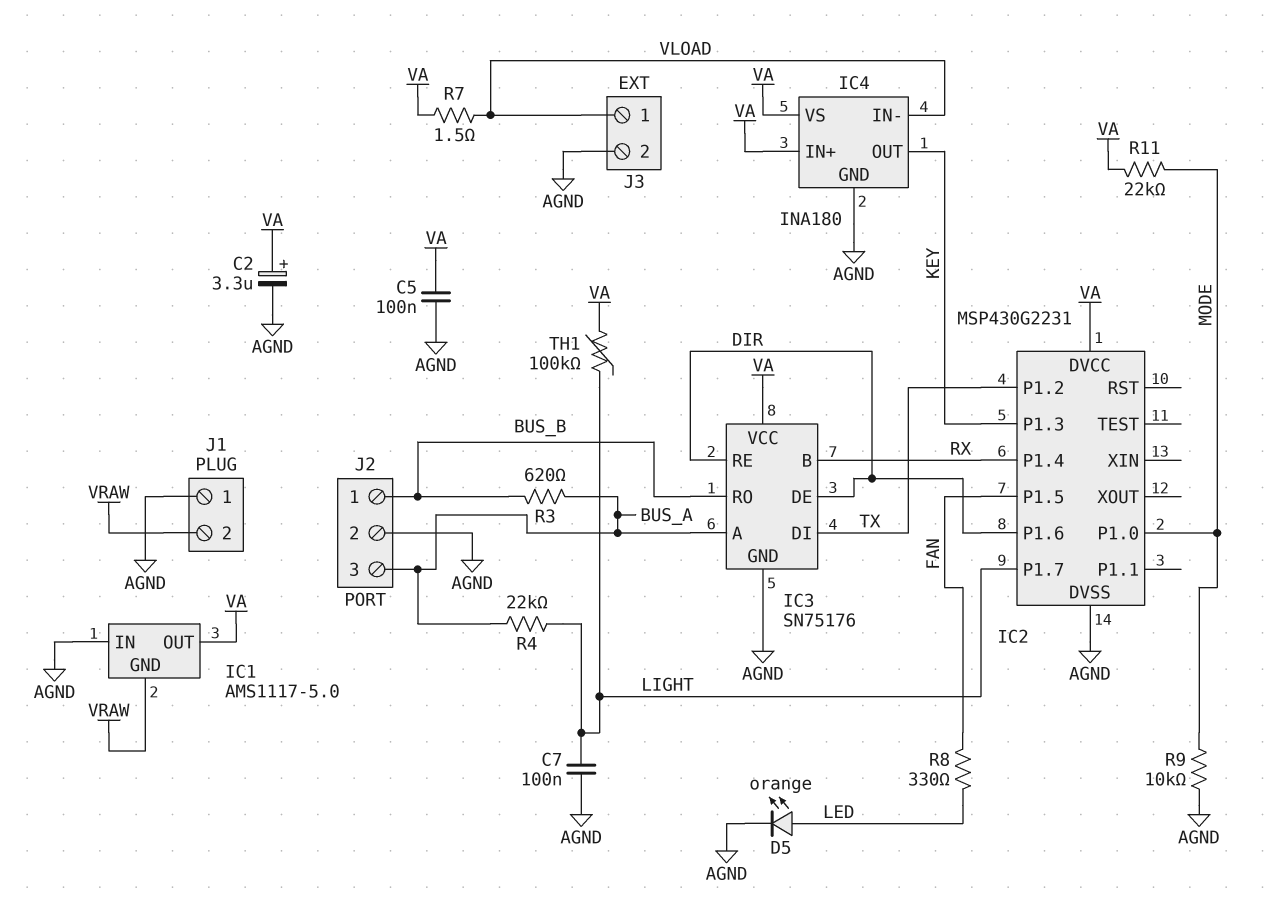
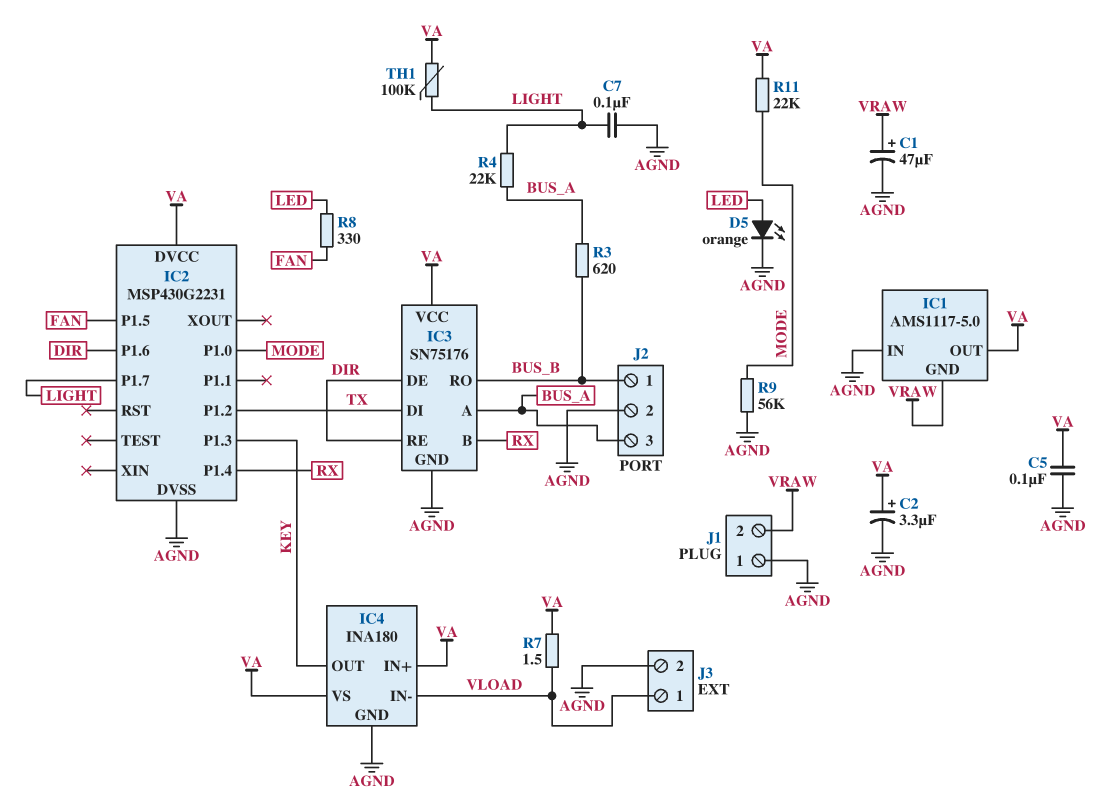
C1: none -> 47uF (plus VRAW, minus AGND)
R9: 10k (AGND, MODE) -> 56k (AGND, MODE)

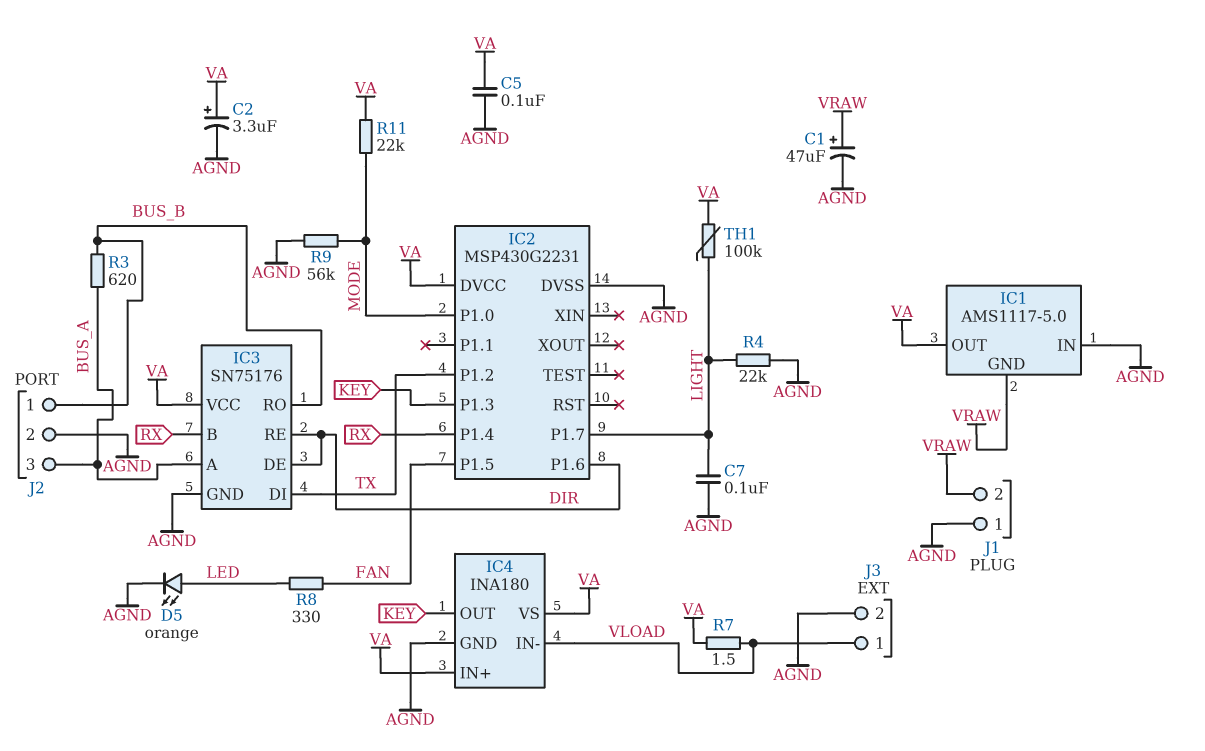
R4: 22k (BUS_A, LIGHT) -> 22k (AGND, LIGHT)

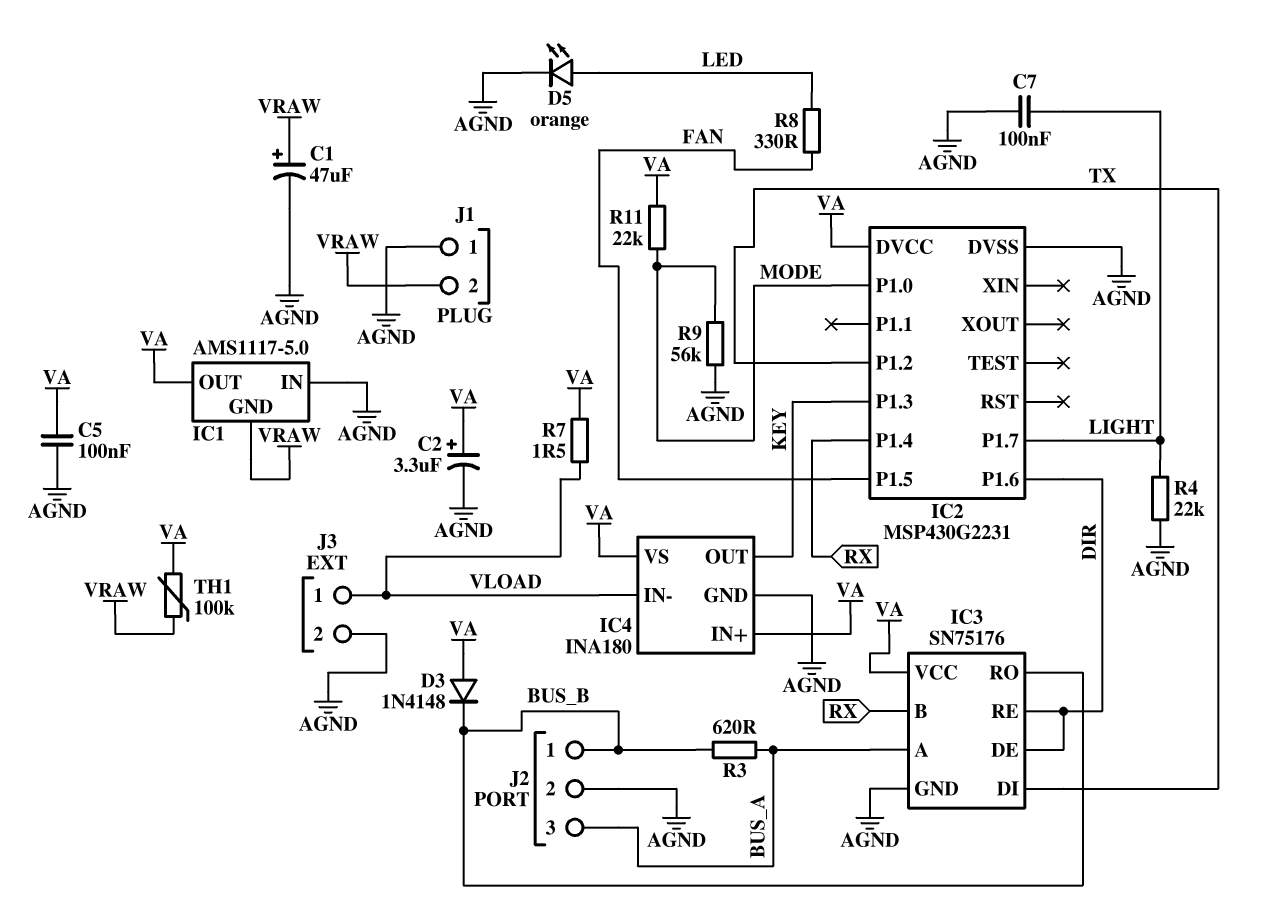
D3: none -> diode 1N4148 (A VA, K BUS_B)
TH1: 100k (LIGHT, VA) -> 100k (VA, VRAW)

